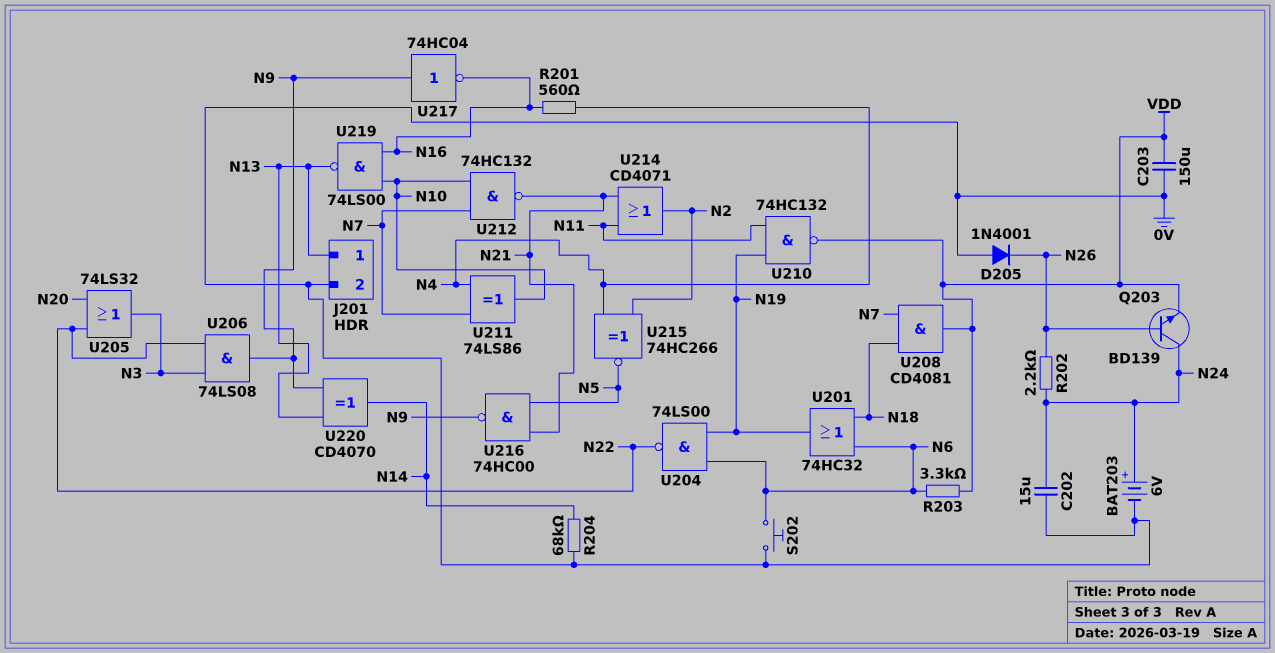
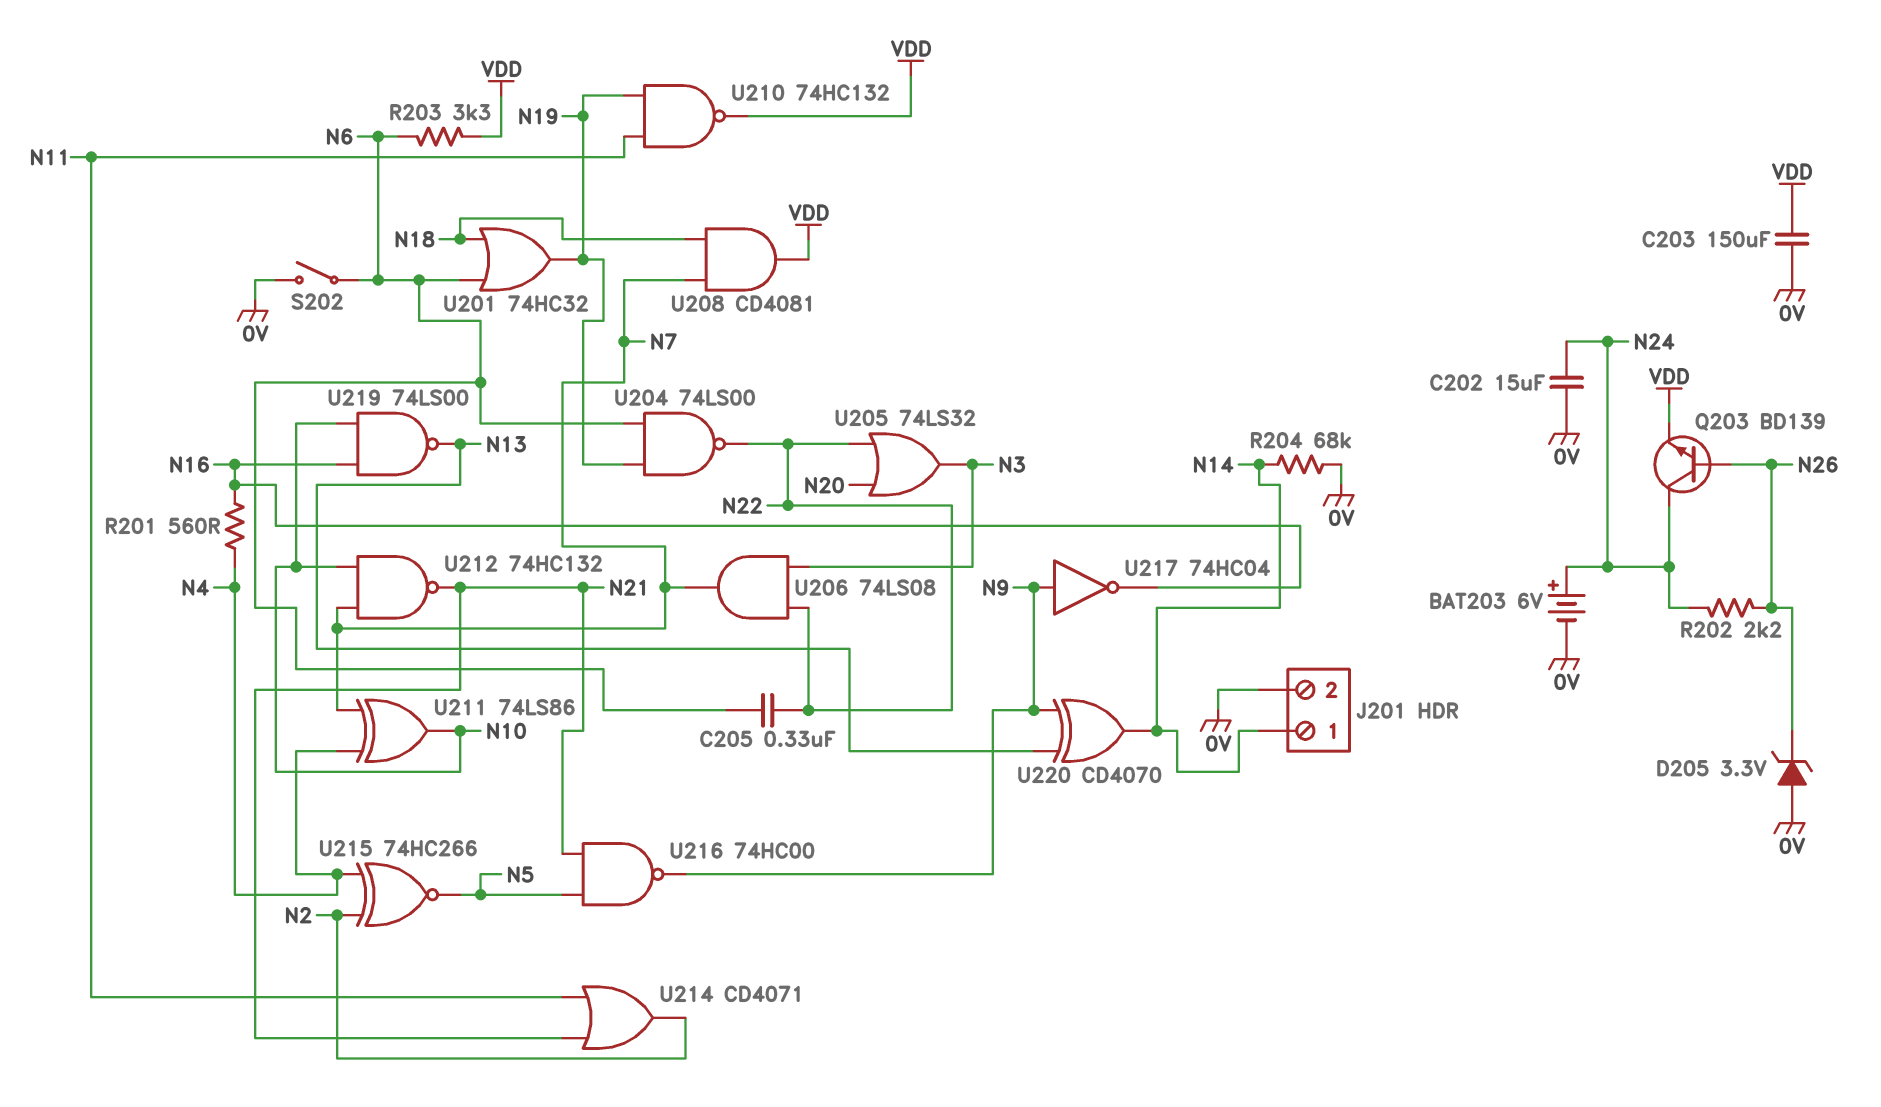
C205: none -> 330nF (N6, N22)
D205: diode 1N4001 (A 0V, K N26) -> zener 3.3V (A 0V, K N26)
J201 pin 1: N13 -> N14
S202: button (0V, N6) -> switch (0V, N6)
U206: AND 74LS08 (in N3, in N22, out N9) -> AND 74LS08 (in N3, in N22, out N7)

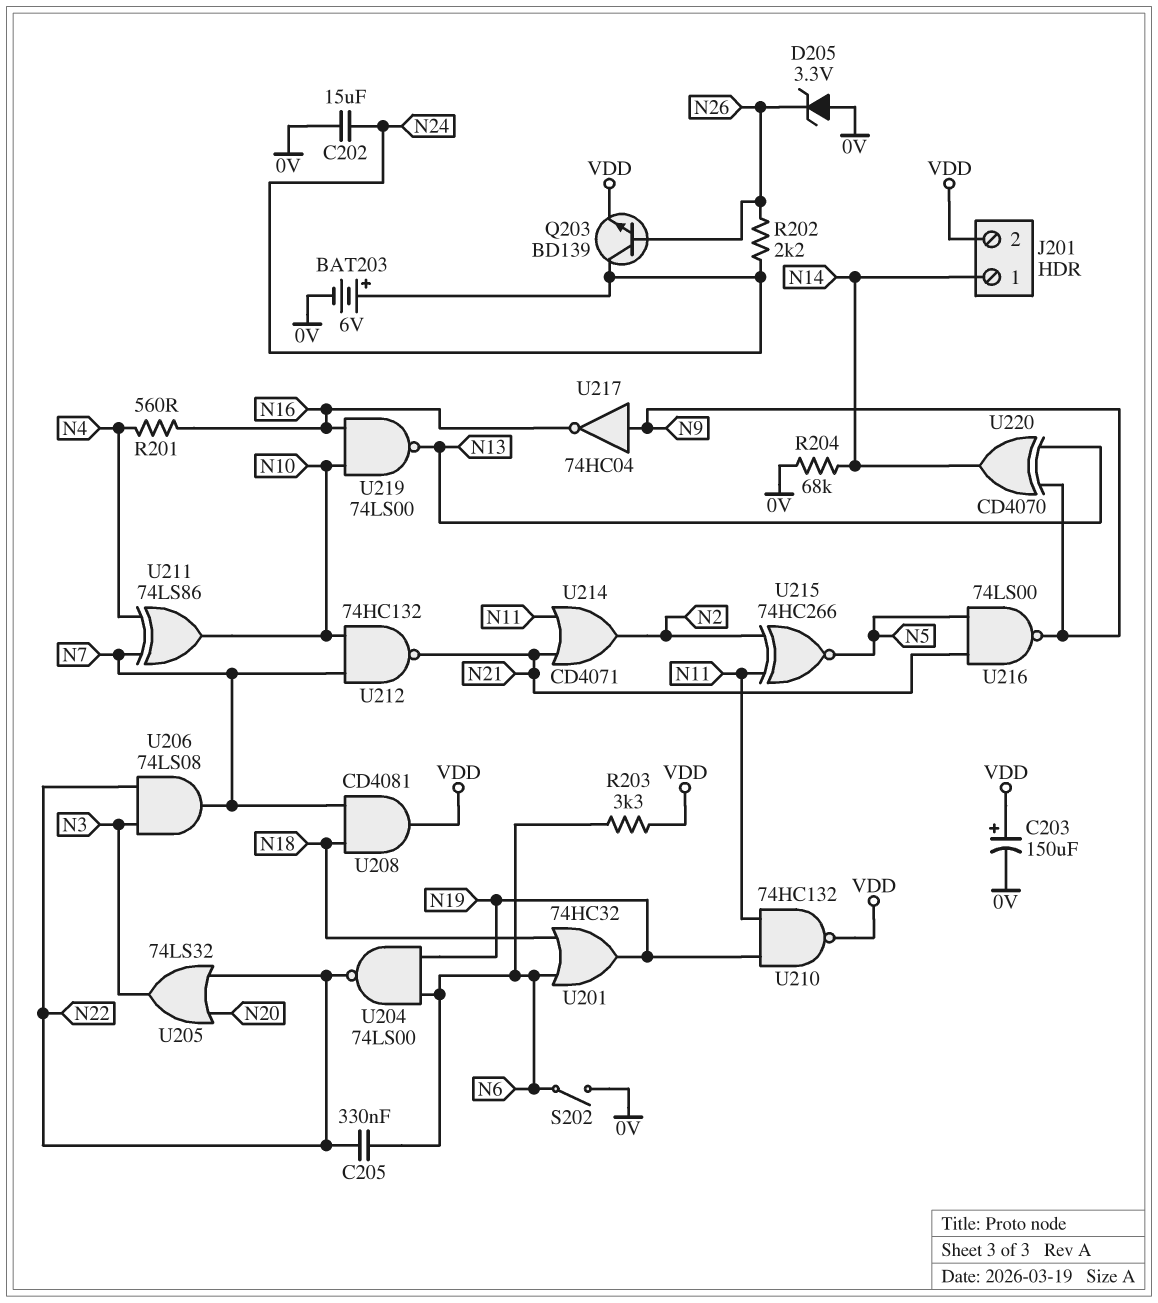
C203: 150uF (0V, VDD) -> 150uF (plus VDD, minus 0V)
J201 pin 2: 0V -> VDD
U215: XNOR 74HC266 (in N2, in N4, out N5) -> XNOR 74HC266 (in N2, in N11, out N5)
U216: NAND 74HC00 (in N5, in N21, out N9) -> NAND 74LS00 (in N5, in N21, out N9)

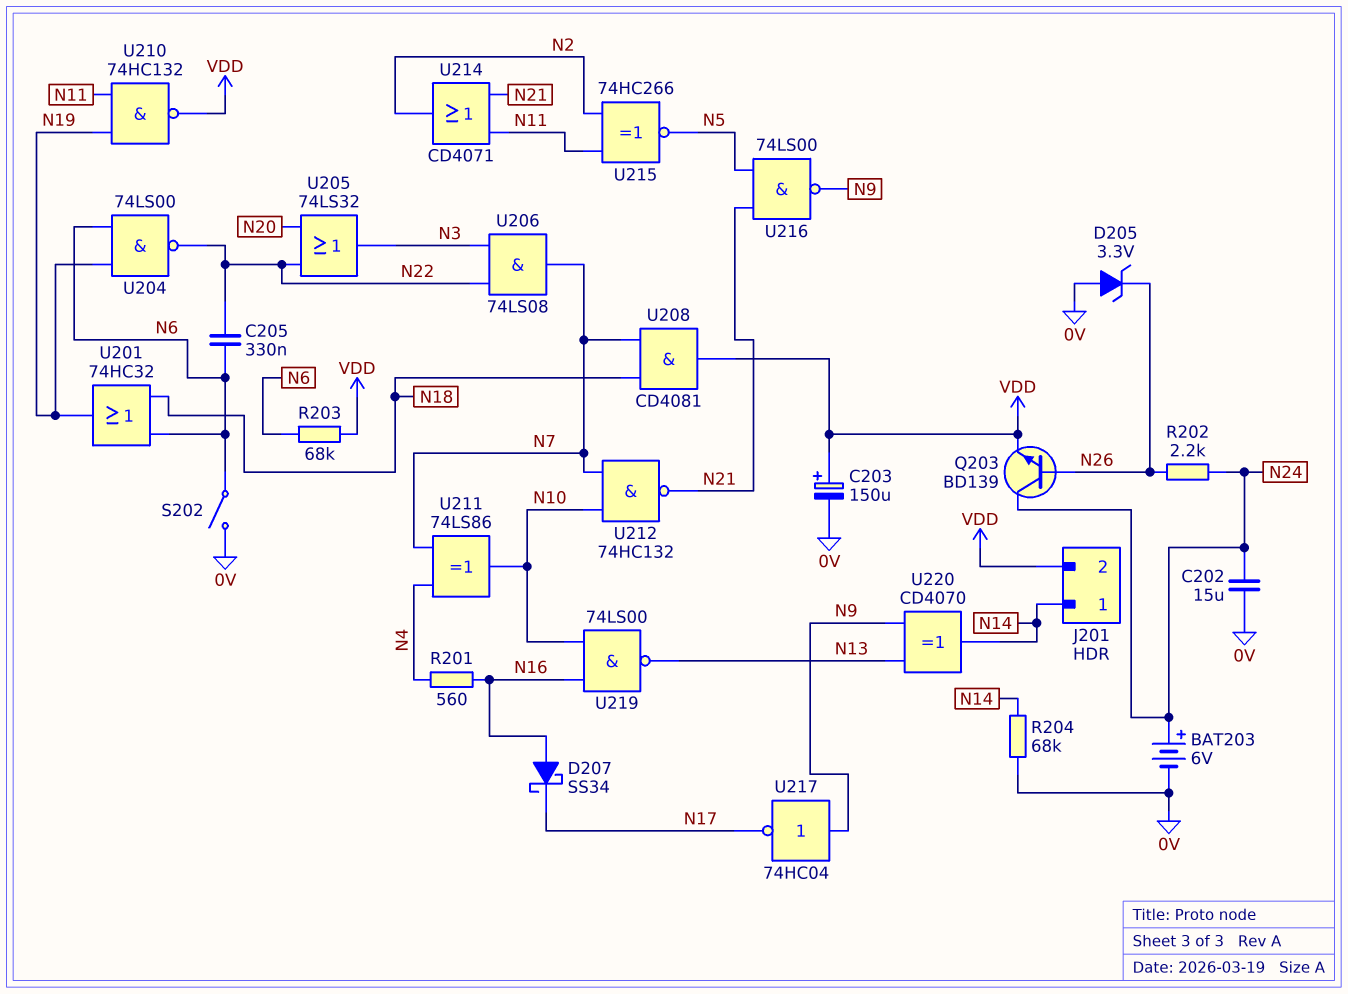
D207: none -> schottky SS34 (A N16, K N17)
R203: 3.3k (N6, VDD) -> 68k (N6, VDD)
U217: NOT 74HC04 (in N9, out N16) -> NOT 74HC04 (in N9, out N17)

